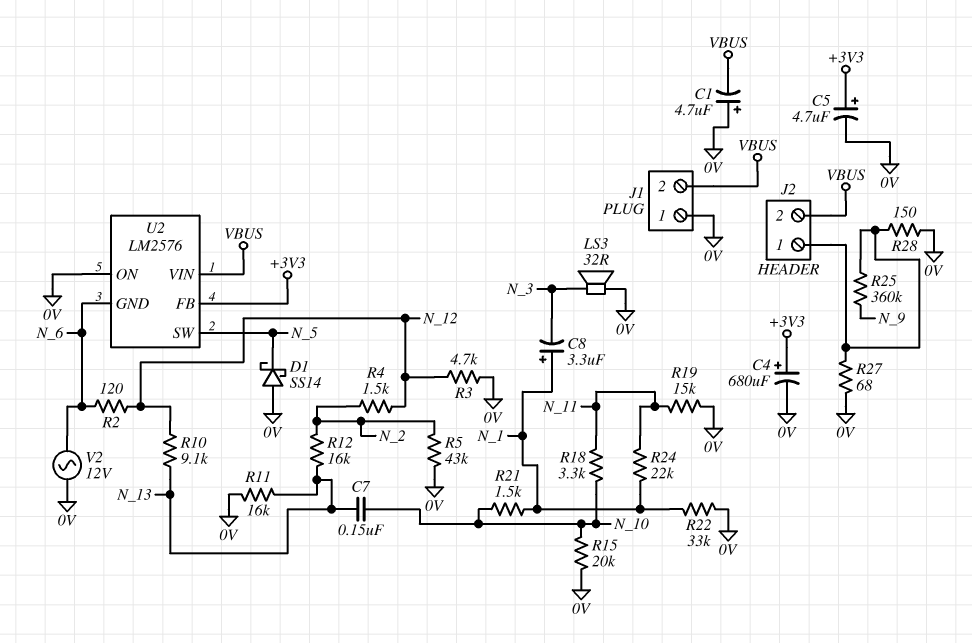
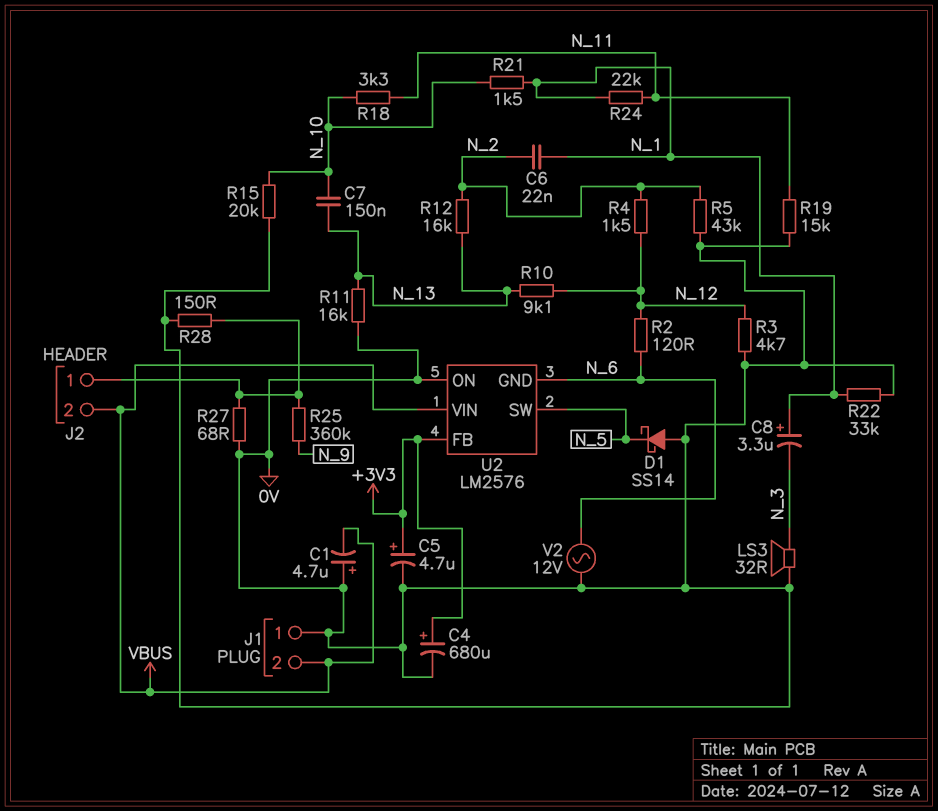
C6: none -> 22nF (N_1, N_2)

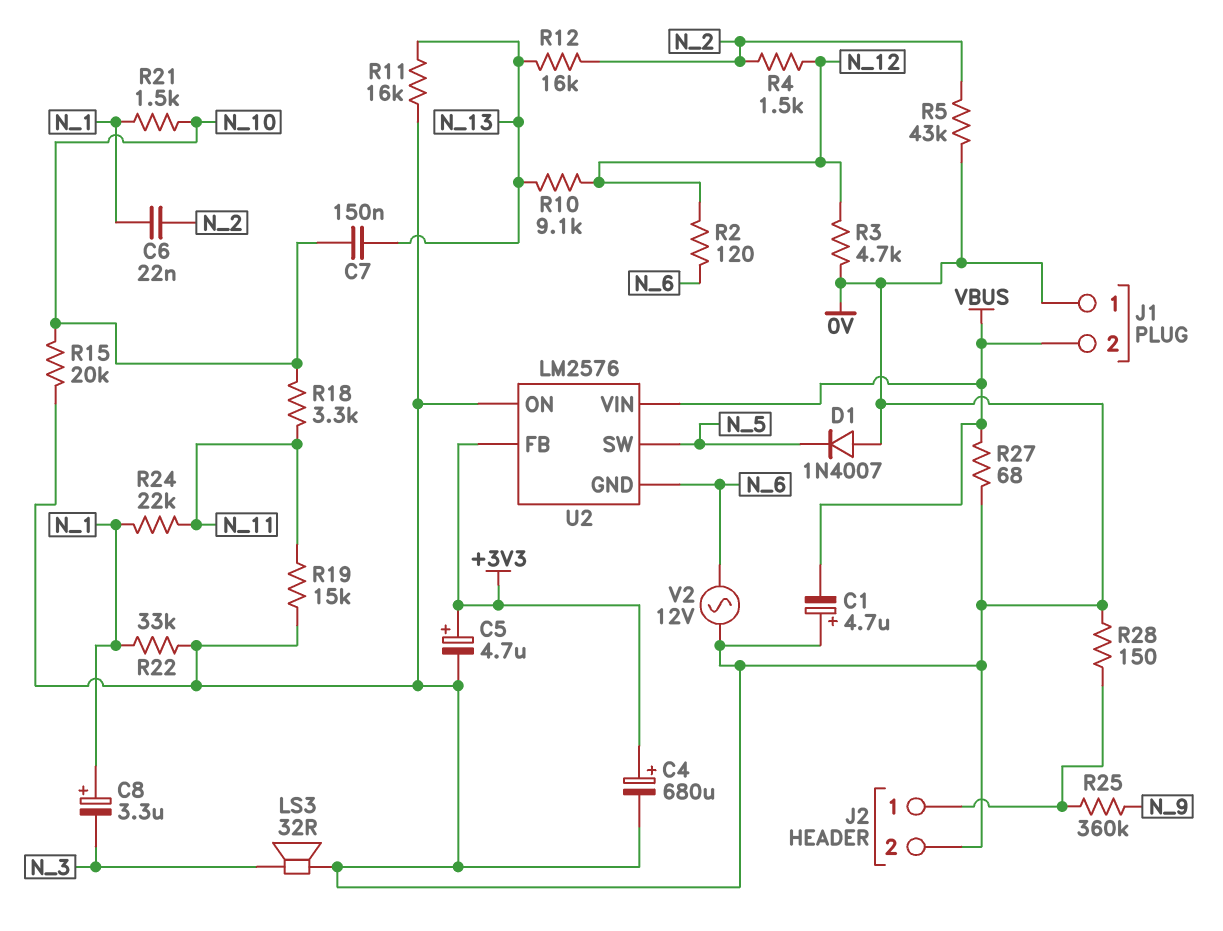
D1: schottky SS14 (A 0V, K N_5) -> diode 1N4007 (A 0V, K N_5)
J2 pin 2: VBUS -> 0V
R27: 68 (0V, J2/1) -> 68 (0V, VBUS)

